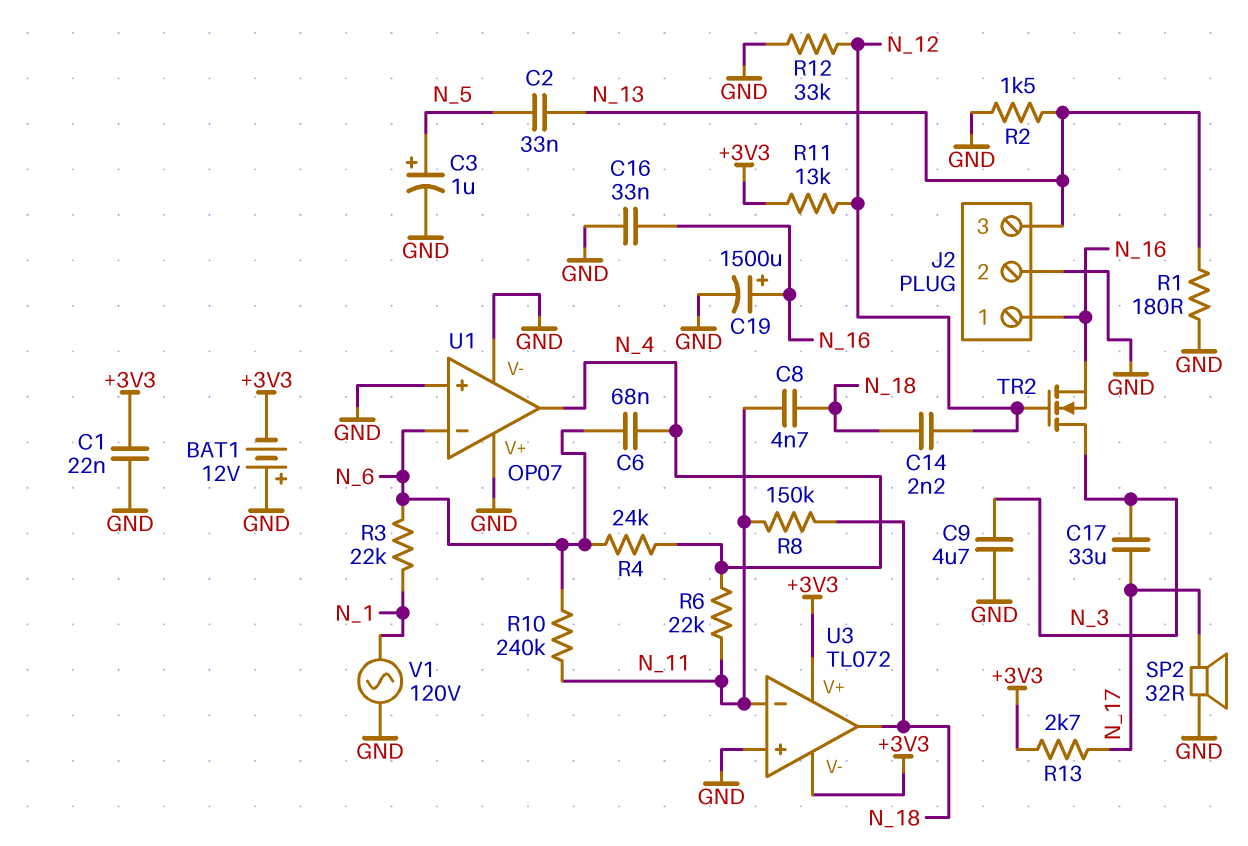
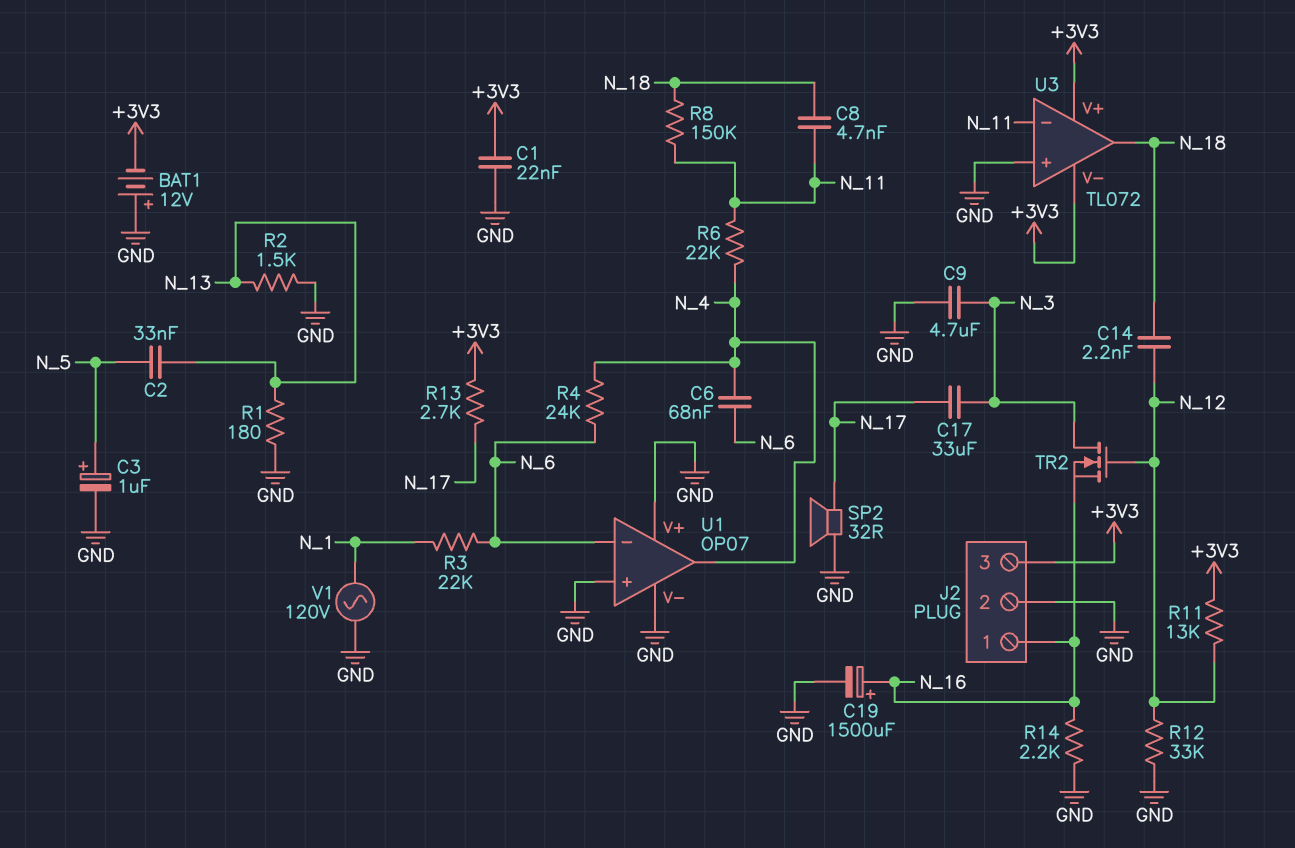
C16: 33nF (GND, N_16) -> none
J2 pin 3: N_13 -> +3V3
R10: 240k (N_6, N_11) -> none
R14: none -> 2.2k (GND, N_16)

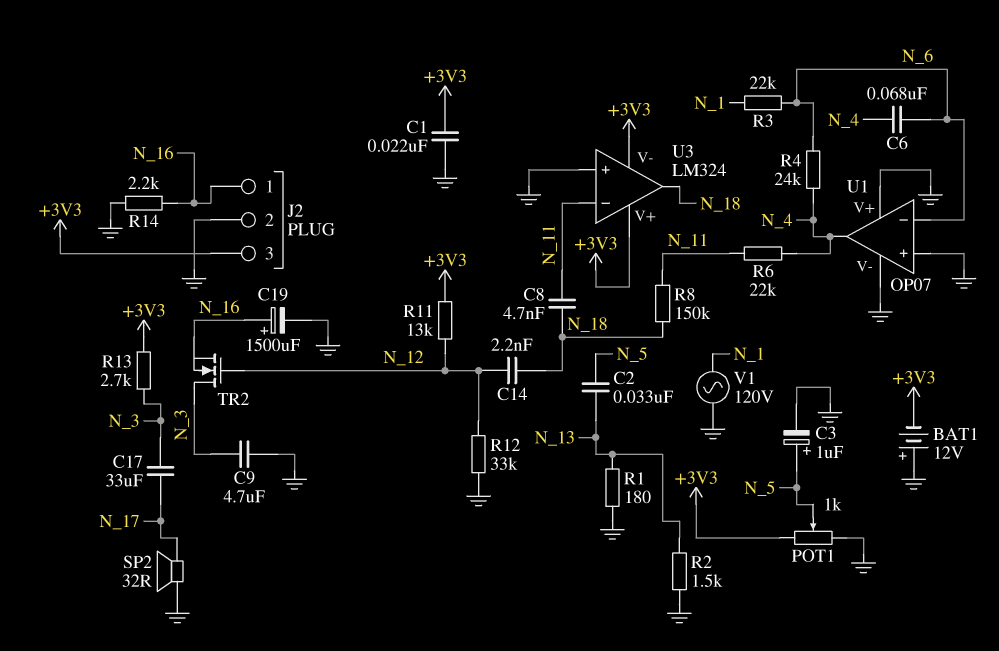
POT1: none -> 1k (+3V3, GND, wiper N_5)
R13: 2.7k (+3V3, N_17) -> 2.7k (+3V3, N_3)
U3: TL072 -> LM324

